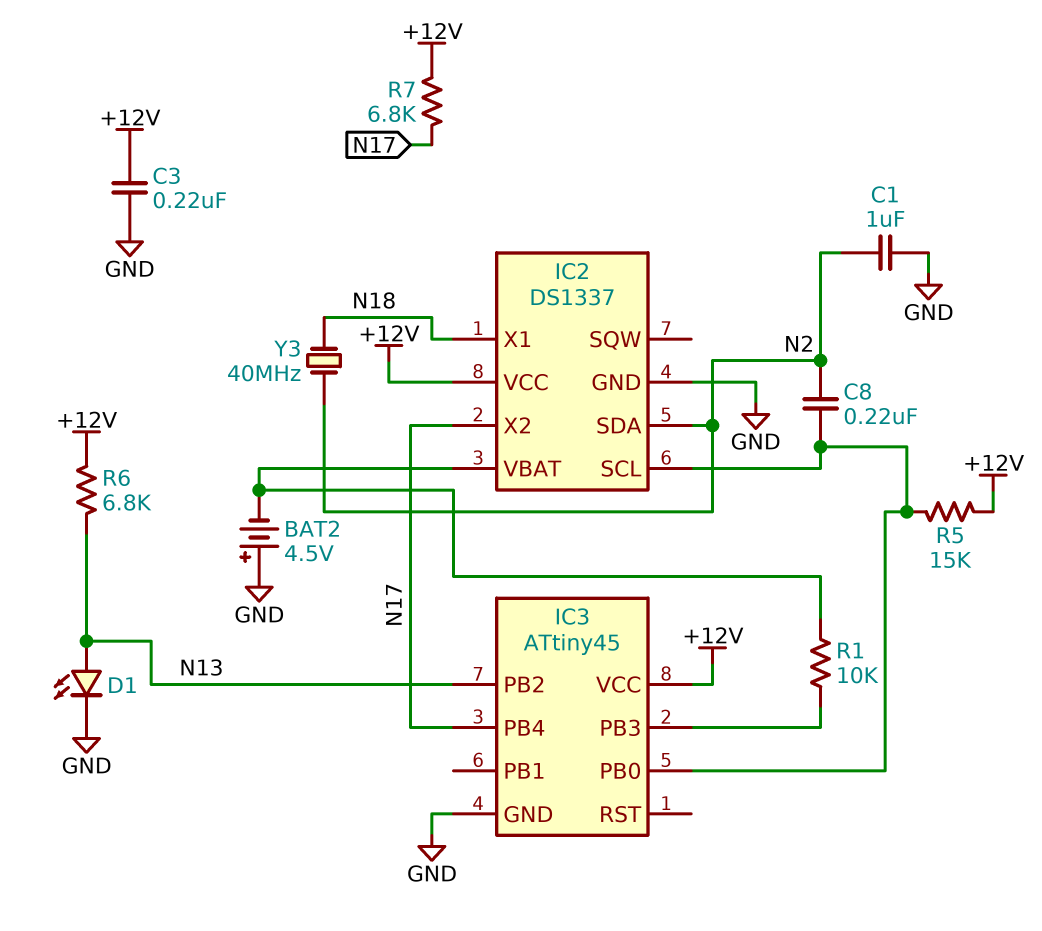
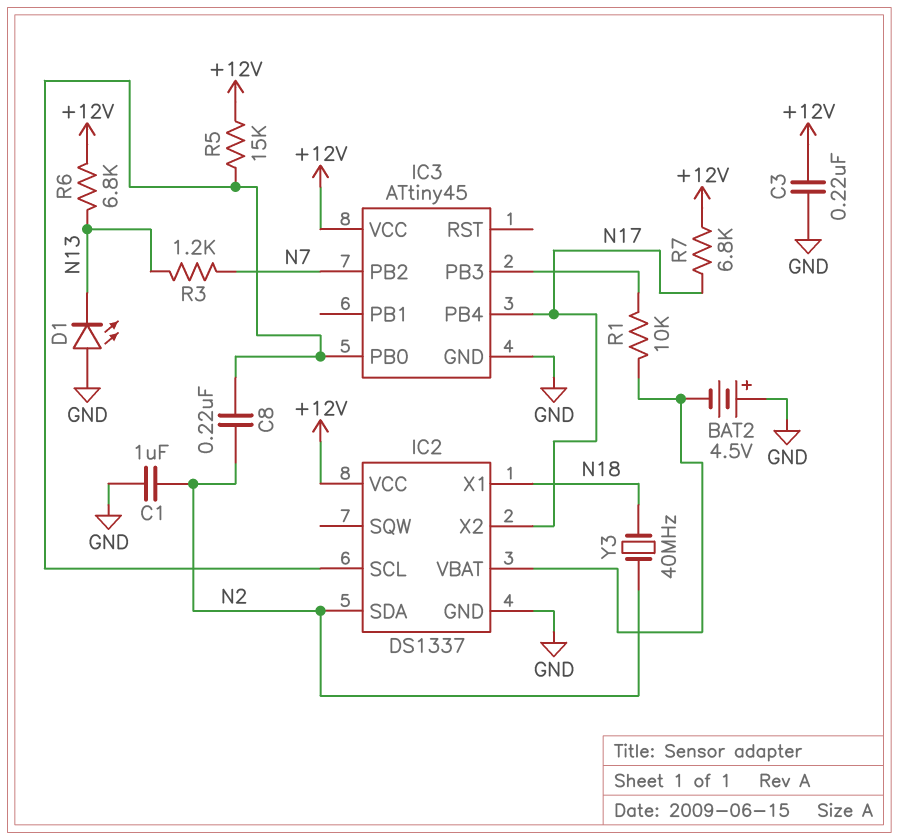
D1: LED (A N13, K GND) -> LED (A GND, K N13)
IC3 pin PB2: N13 -> N7
R3: none -> 1.2k (N7, N13)

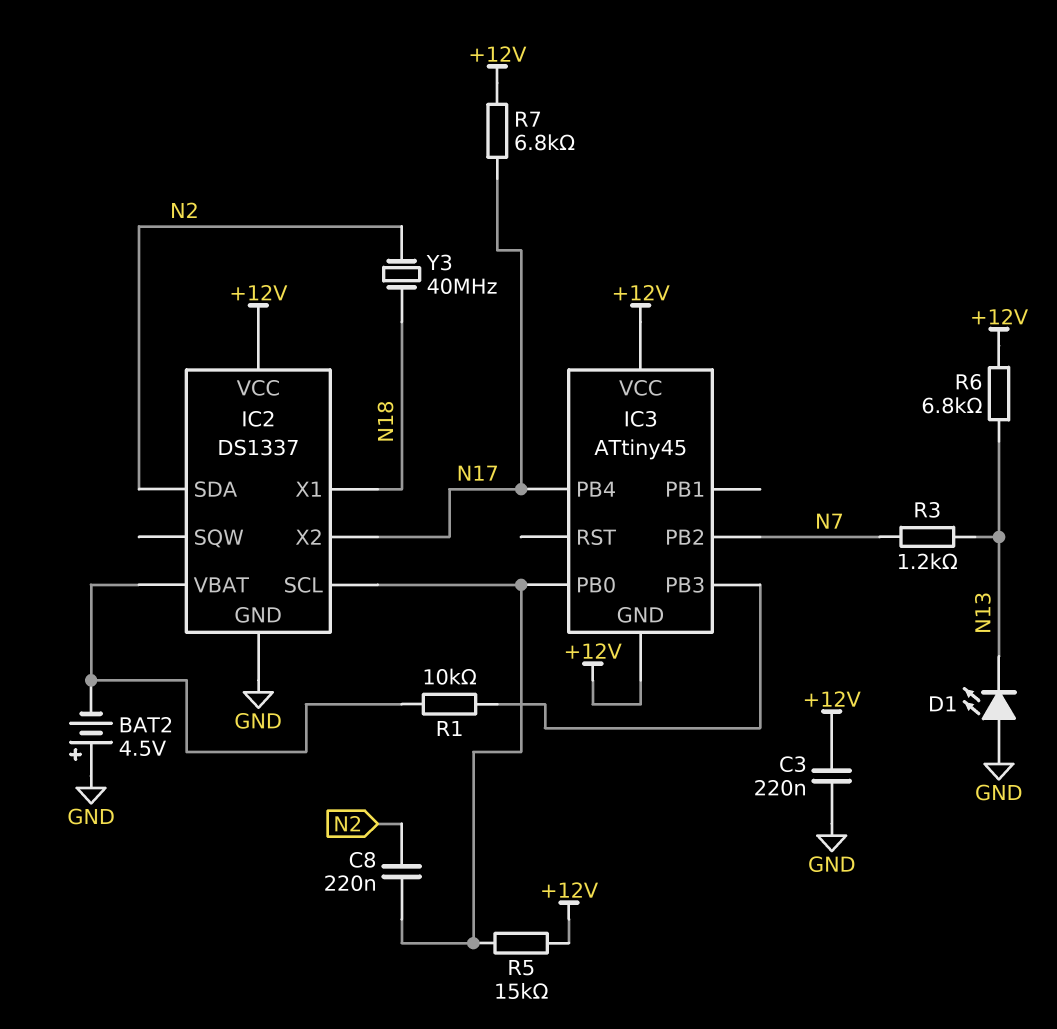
C1: 1uF (GND, N2) -> none
IC3 pin GND: GND -> +12V

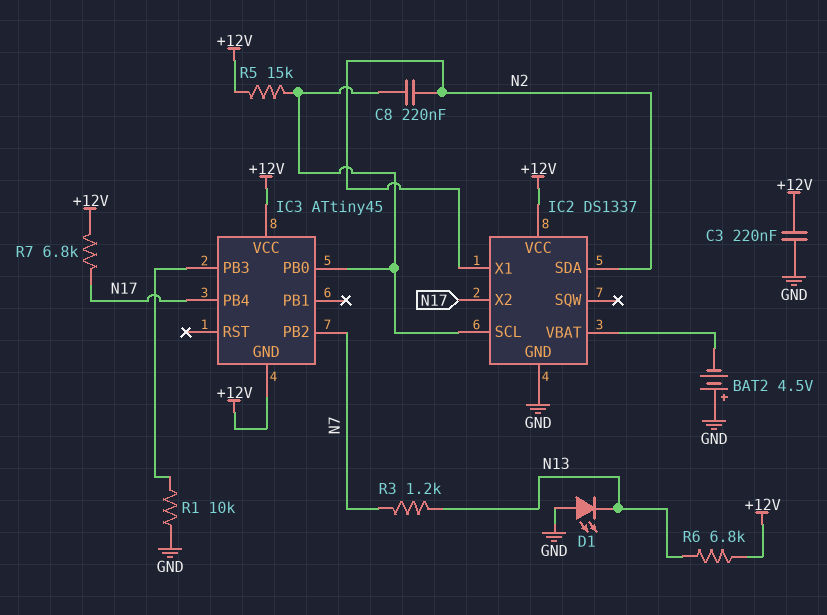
IC2 pin X1: N18 -> N2
R1: 10k (IC2/VBAT, IC3/PB3) -> 10k (GND, IC3/PB3)
Y3: 40MHz (N2, N18) -> none

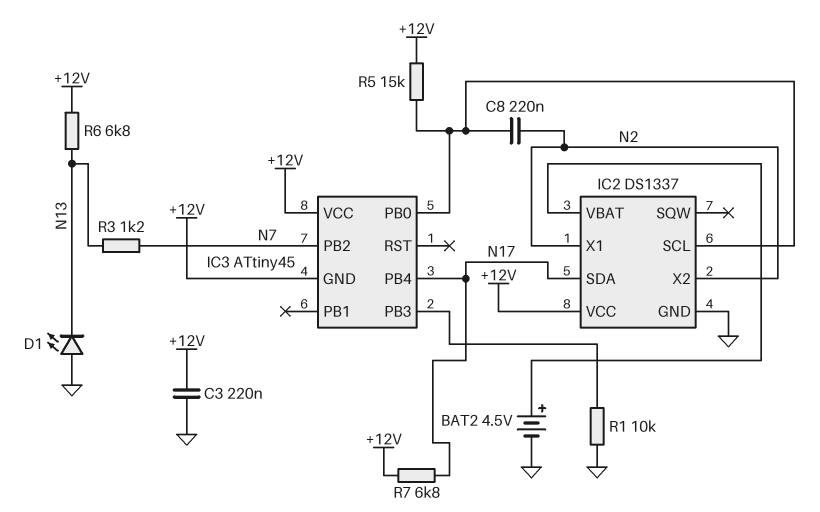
BAT2: 4.5V (plus GND, minus IC2/VBAT) -> 4.5V (plus IC2/VBAT, minus GND)
IC2 pin SDA: N2 -> N17
IC2 pin X2: N17 -> N2

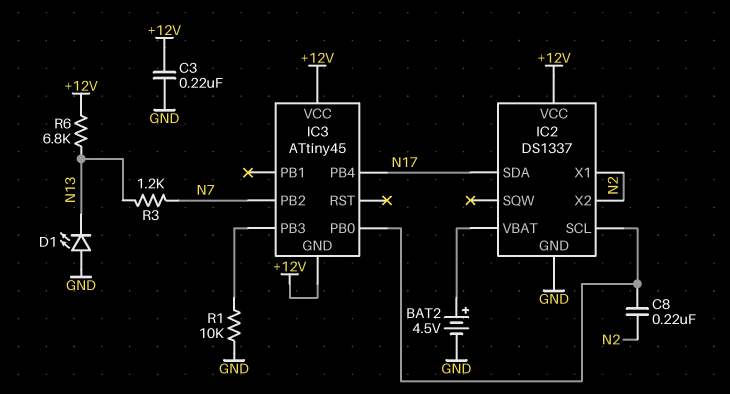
R5: 15k (+12V, IC2/SCL) -> none
R7: 6.8k (+12V, N17) -> none

